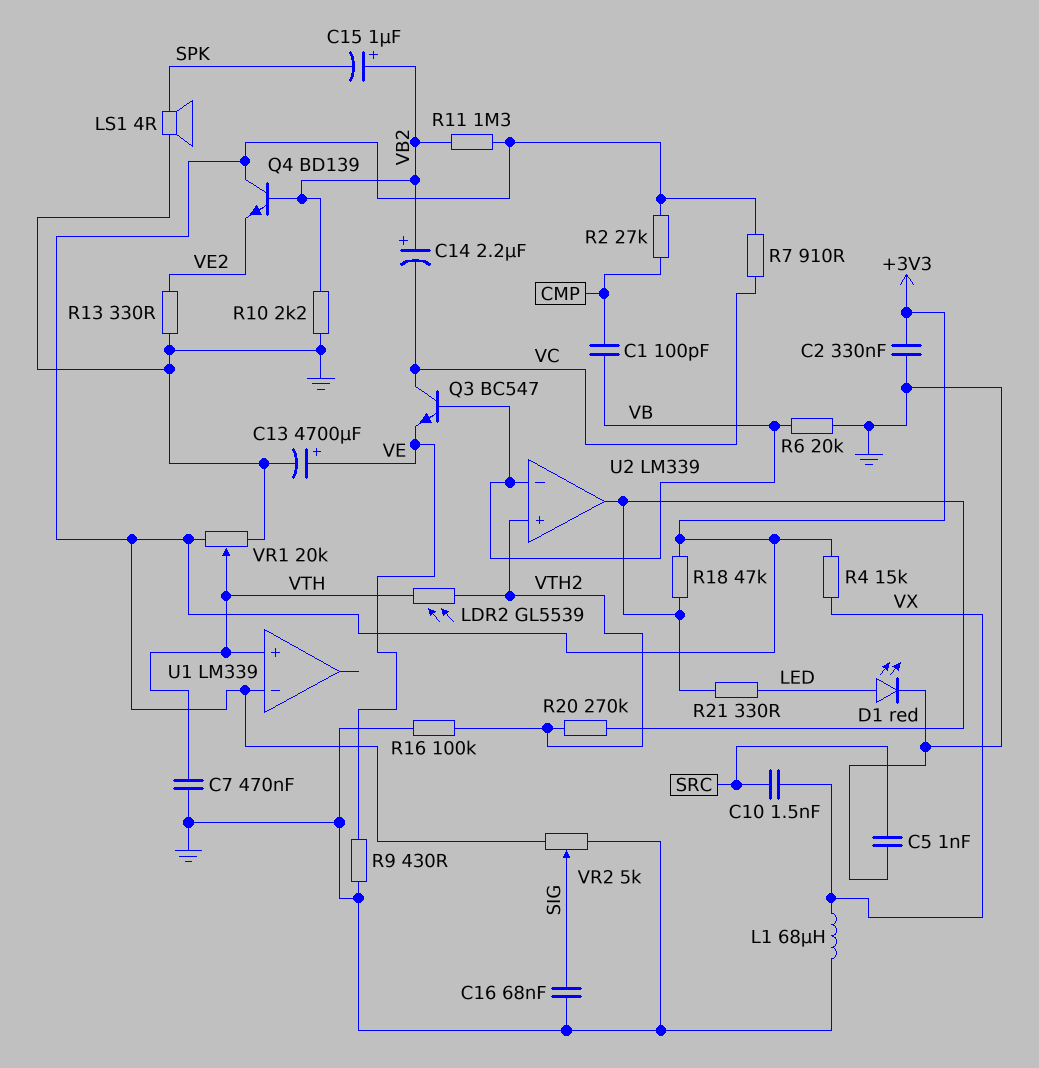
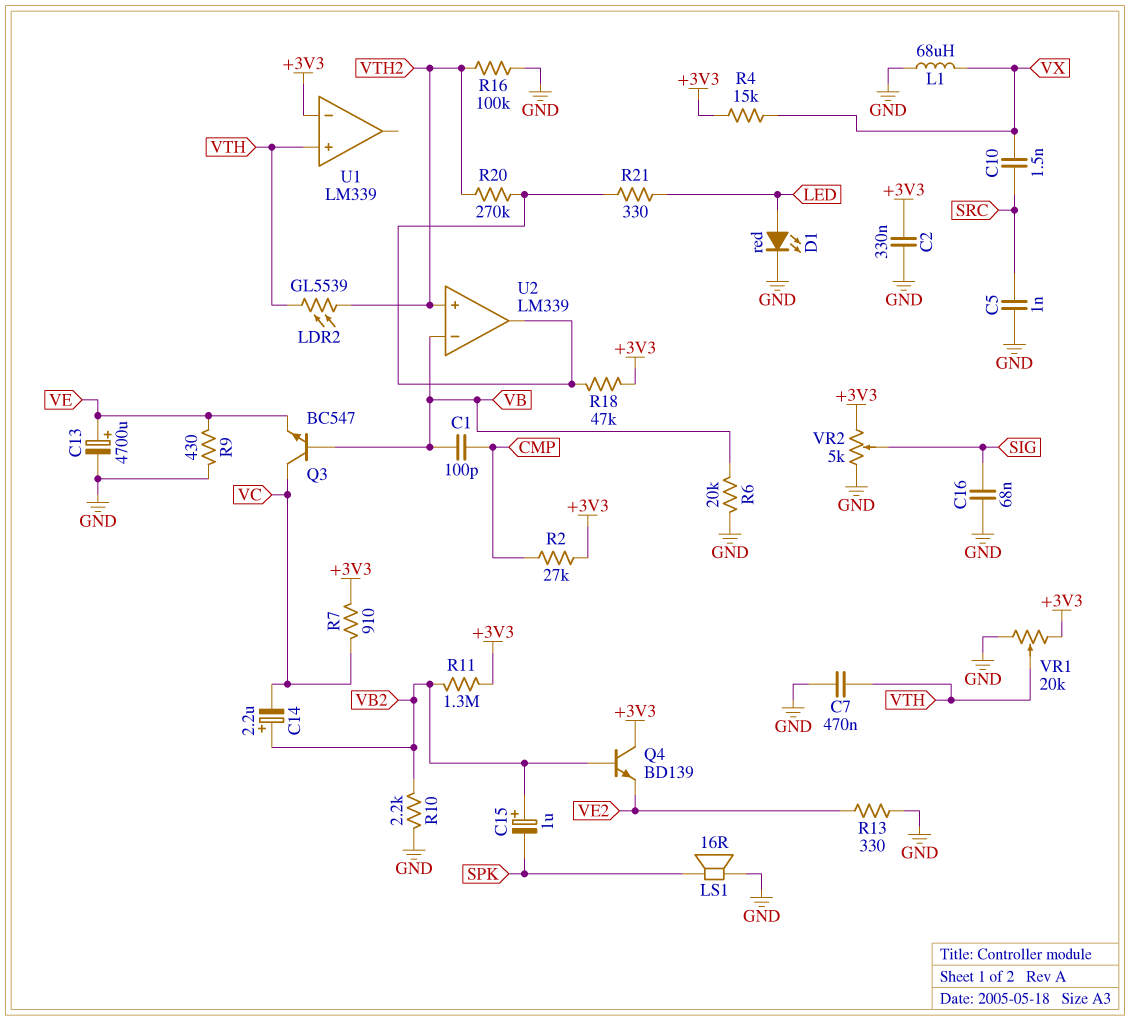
LS1: speaker 4R (GND, SPK) -> speaker 16R (GND, SPK)

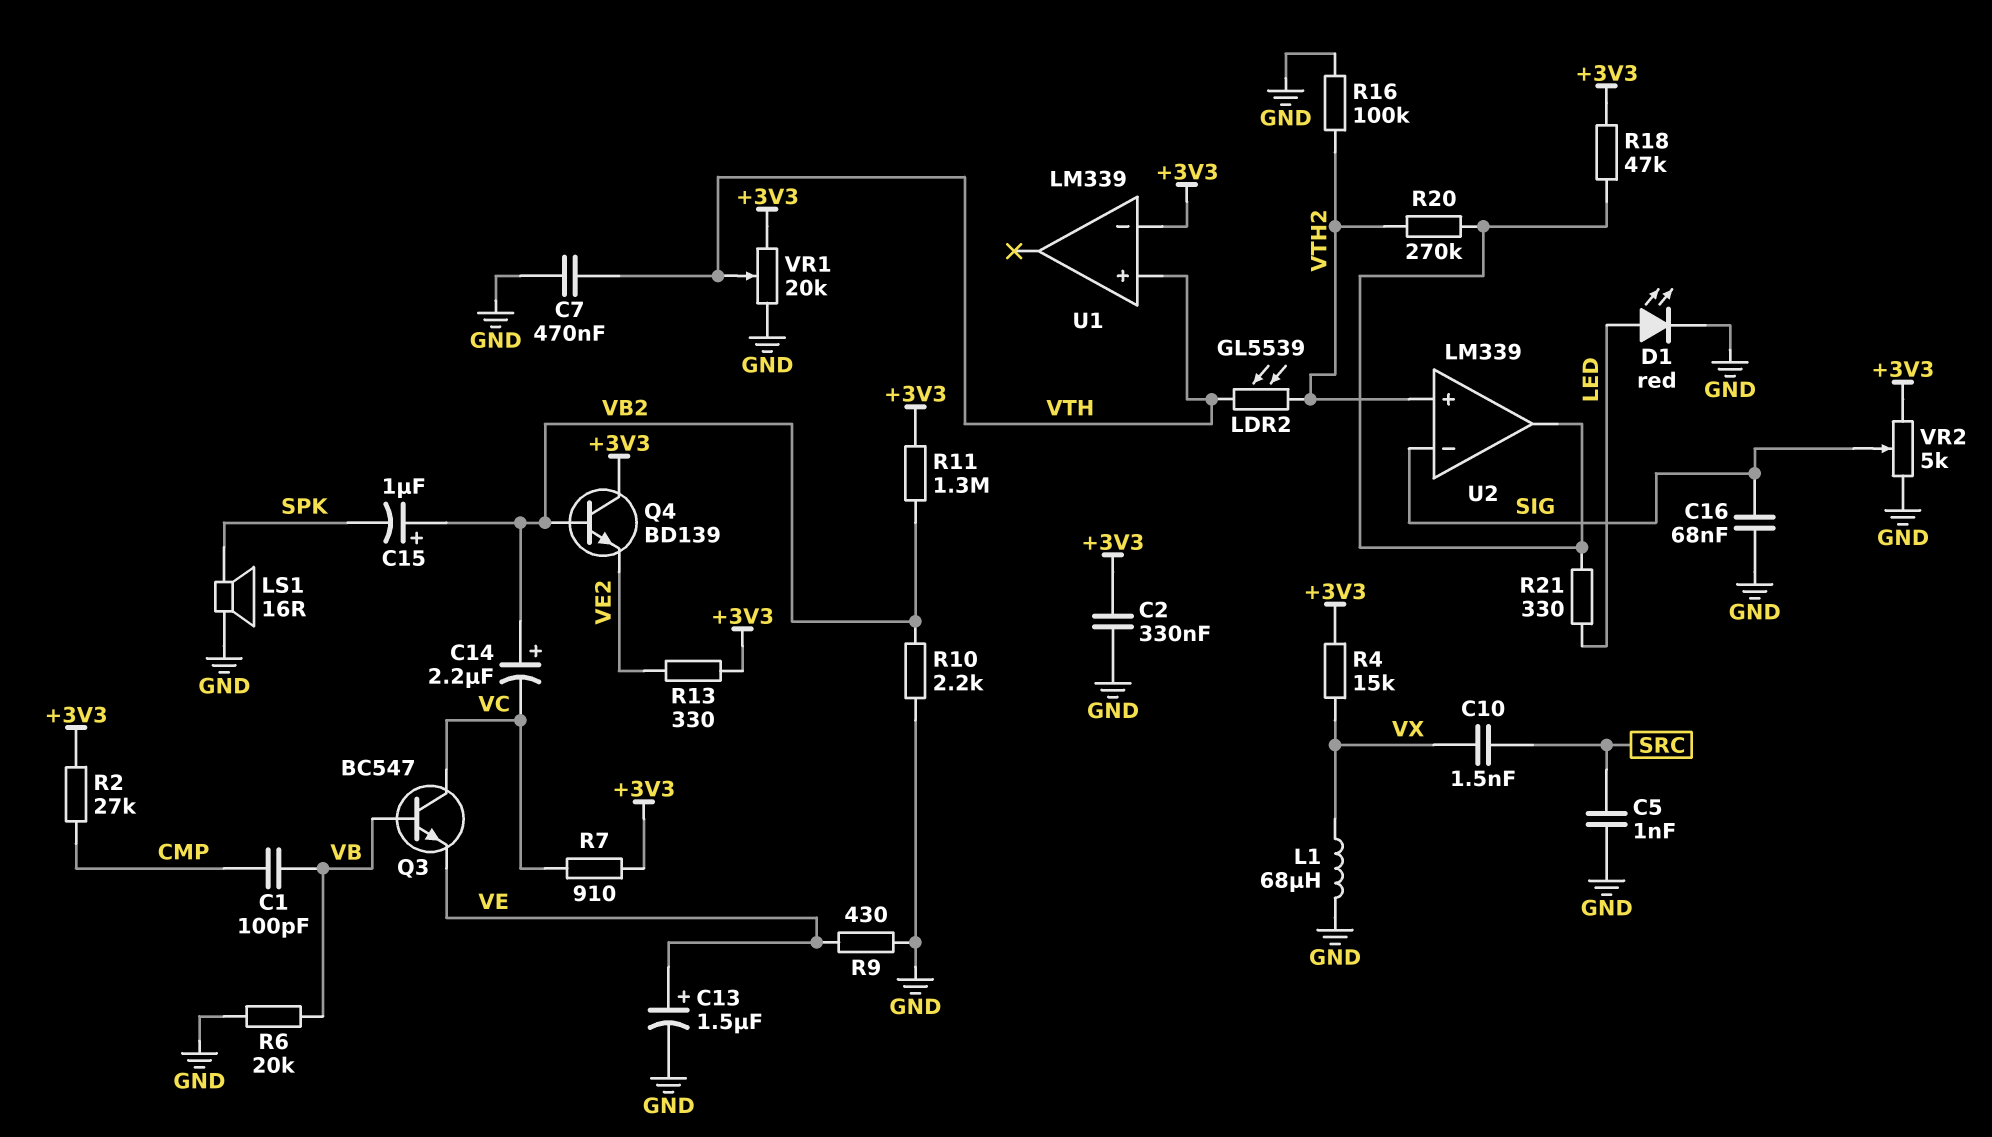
C13: 4700uF (plus VE, minus GND) -> 1.5uF (plus VE, minus GND)
R13: 330 (GND, VE2) -> 330 (+3V3, VE2)
U2 pin in-: VB -> SIG

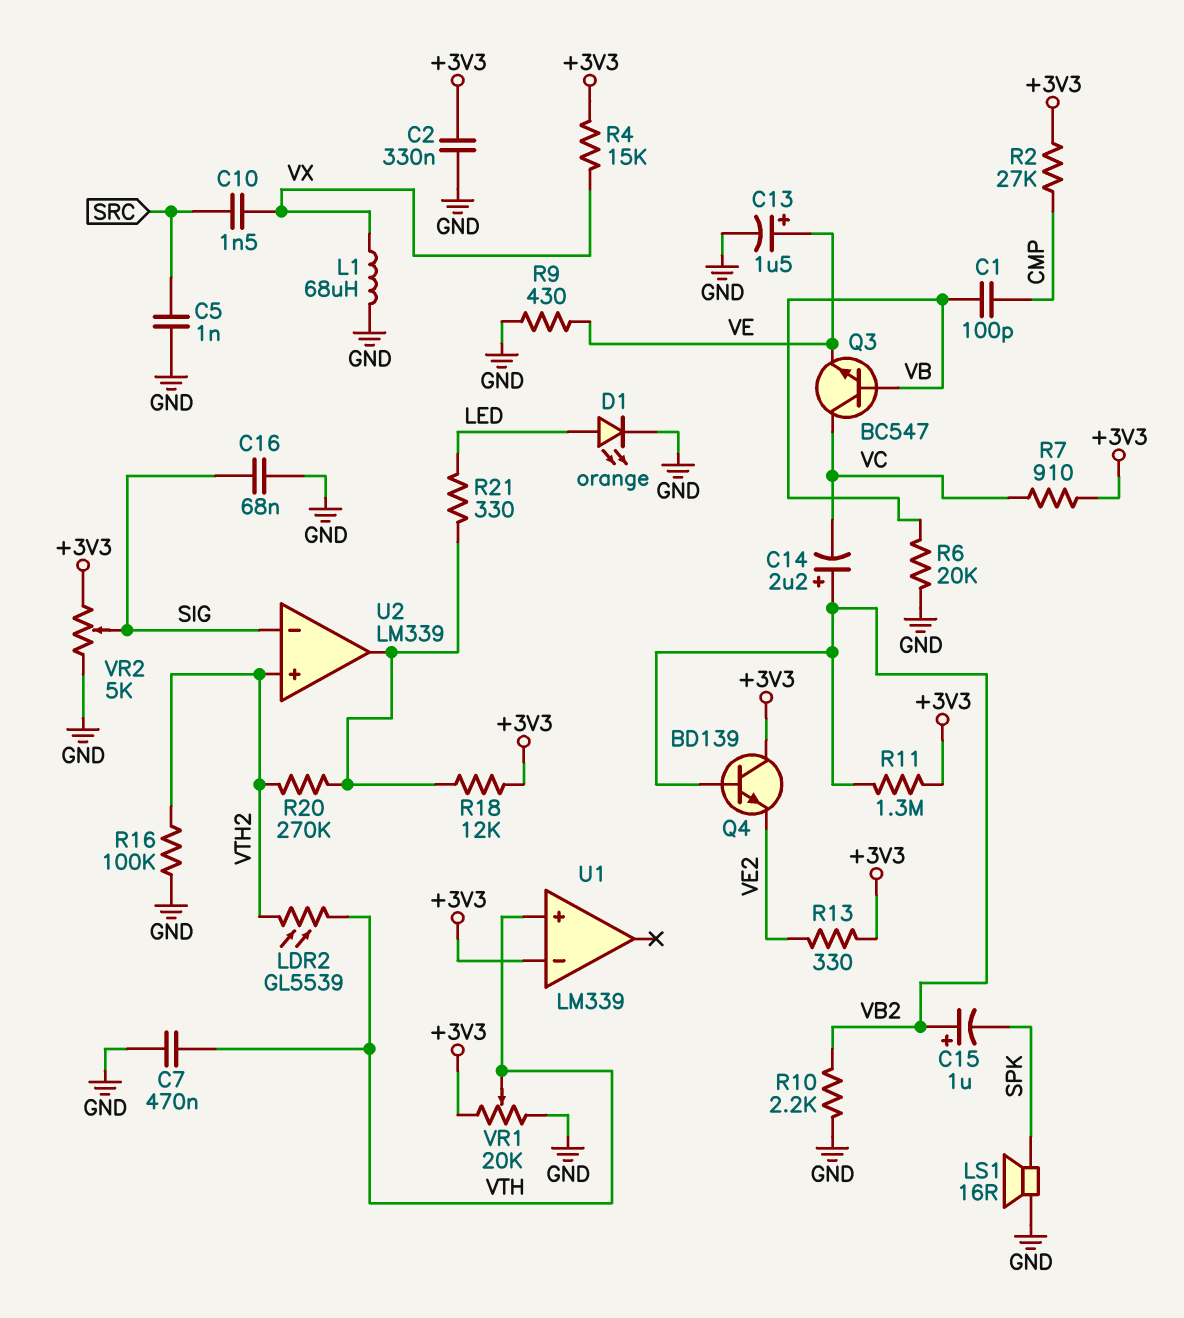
D1: LED red (A LED, K GND) -> LED orange (A LED, K GND)
R18: 47k (+3V3, U2/out) -> 12k (+3V3, U2/out)

